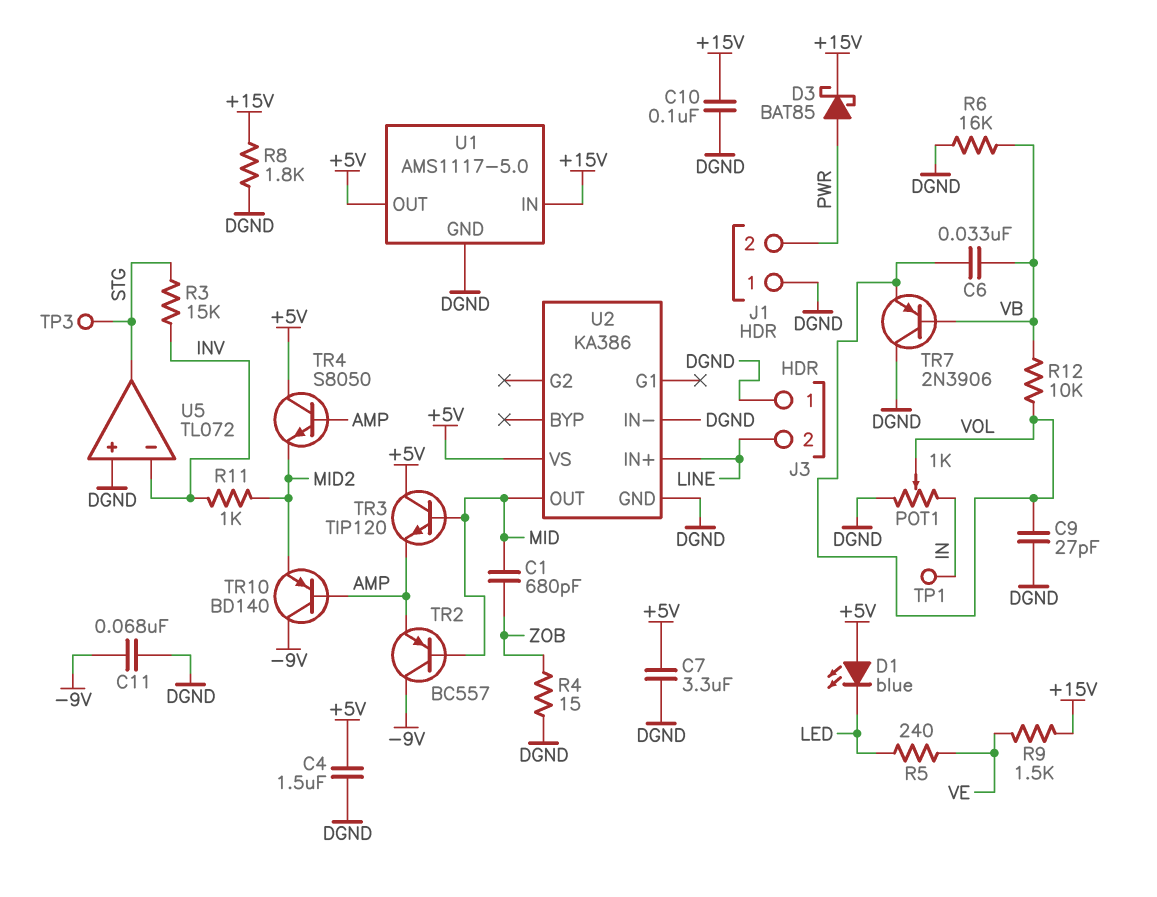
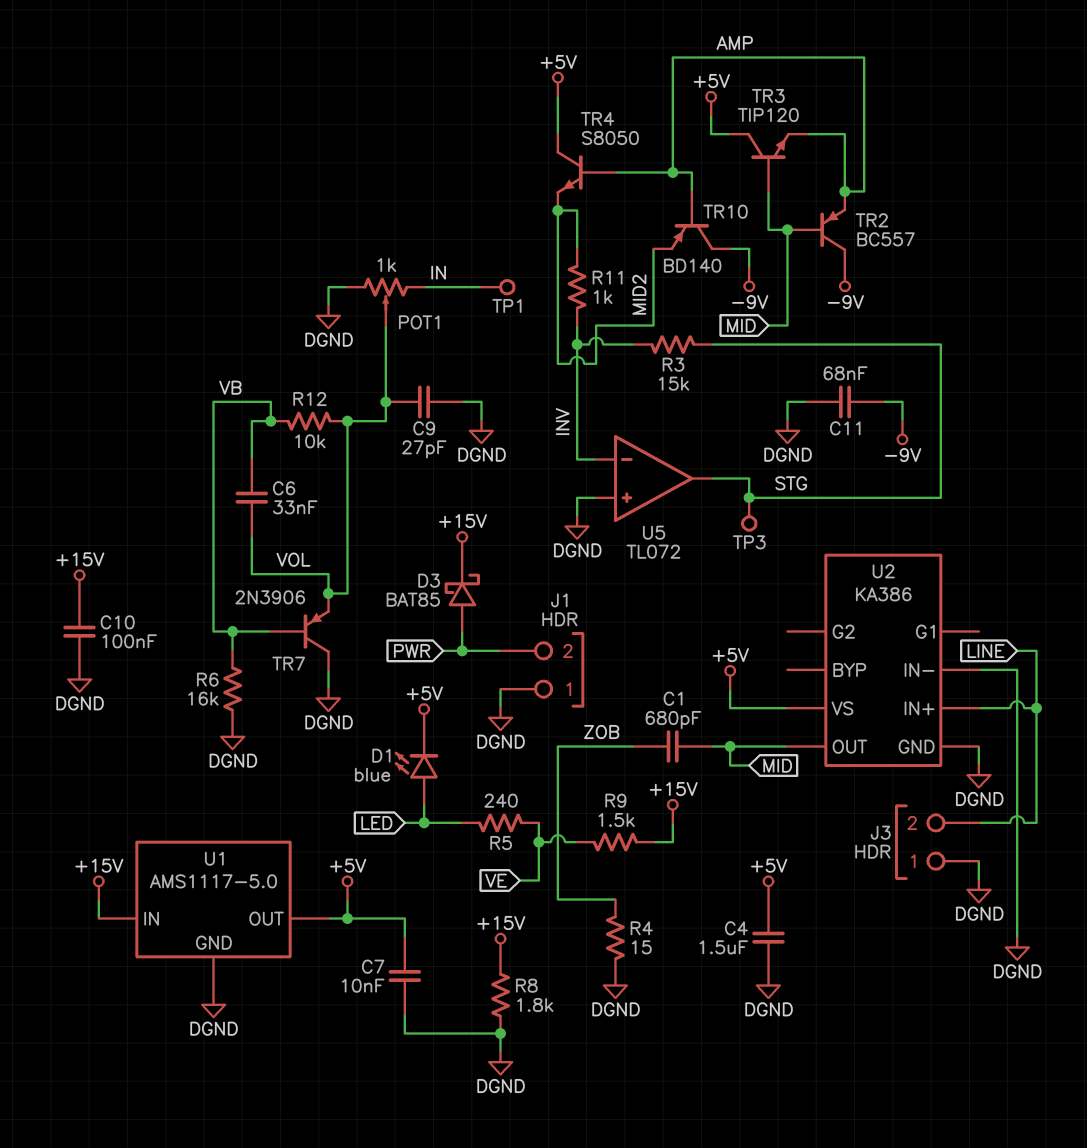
C7: 3.3uF (+5V, DGND) -> 10nF (+5V, DGND)
D1: LED blue (A +5V, K LED) -> LED blue (A LED, K +5V)

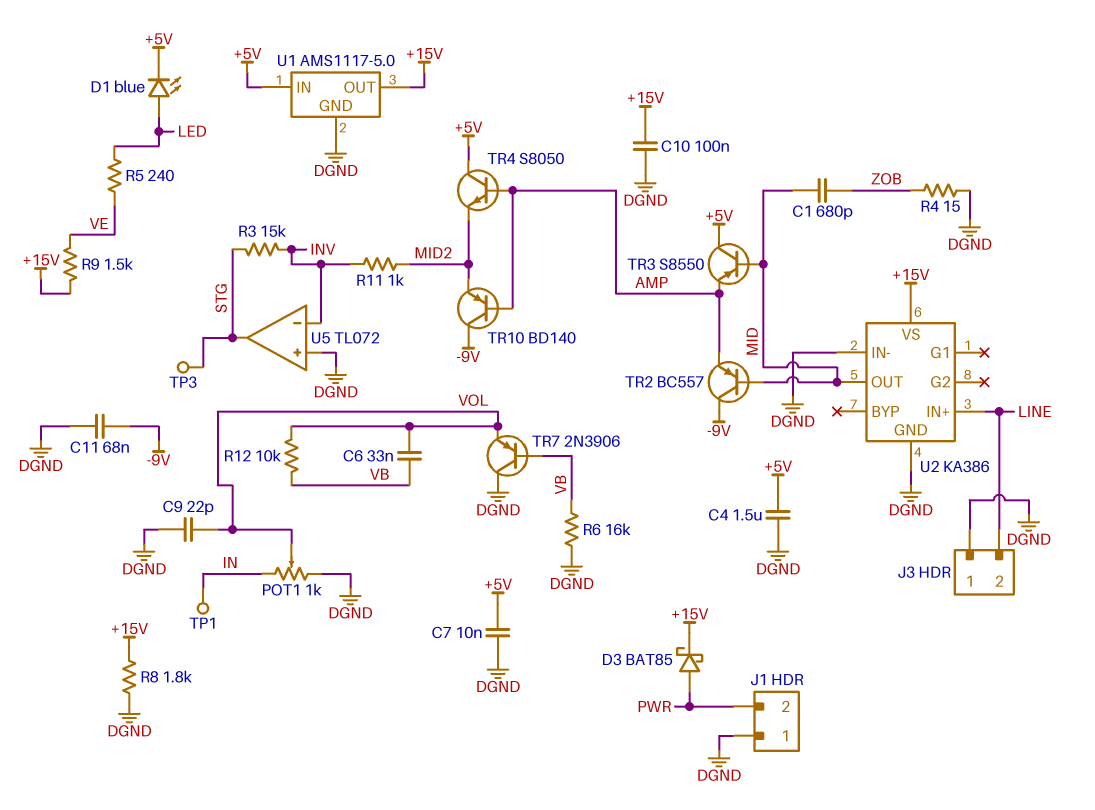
C9: 27pF (DGND, VOL) -> 22pF (DGND, VOL)
TR3: NPN TIP120 (B MID, C +5V, E AMP) -> PNP S8550 (B MID, C +5V, E AMP)
U1 pin IN: +15V -> +5V
U1 pin OUT: +5V -> +15V
U2 pin VS: +5V -> +15V

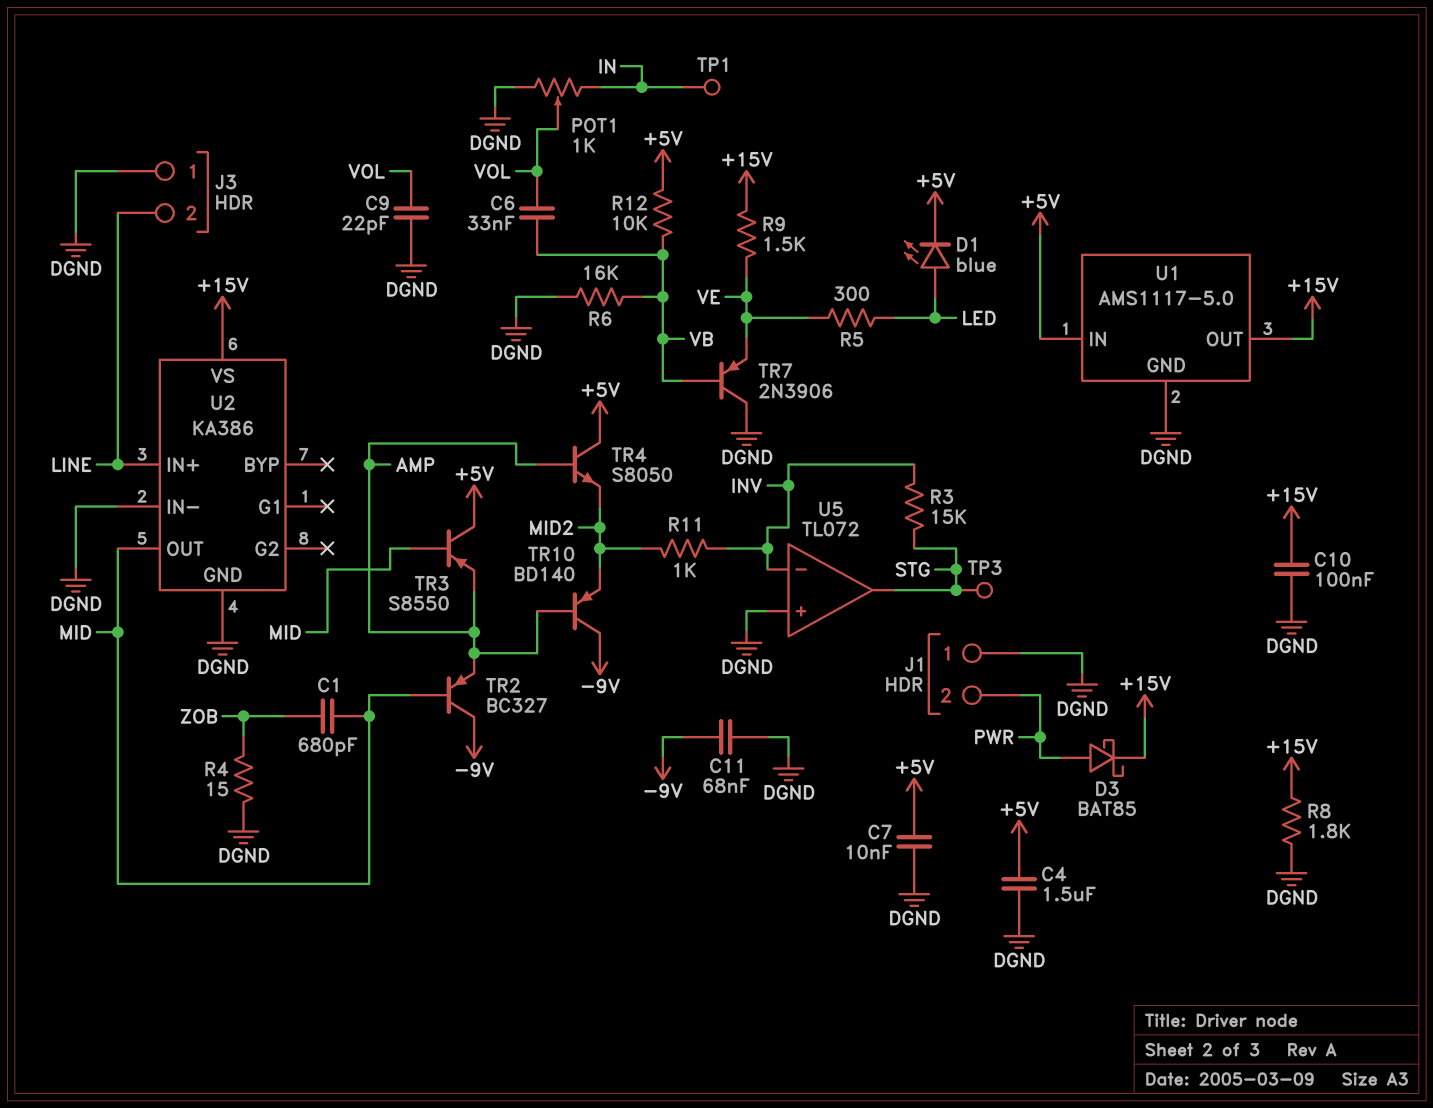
R5: 240 (LED, VE) -> 300 (LED, VE)
R12: 10k (VB, VOL) -> 10k (+5V, VB)
TR2: PNP BC557 (B MID, C -9V, E AMP) -> PNP BC327 (B MID, C -9V, E AMP)
TR7: PNP 2N3906 (B VB, C DGND, E VOL) -> PNP 2N3906 (B VB, C DGND, E VE)

